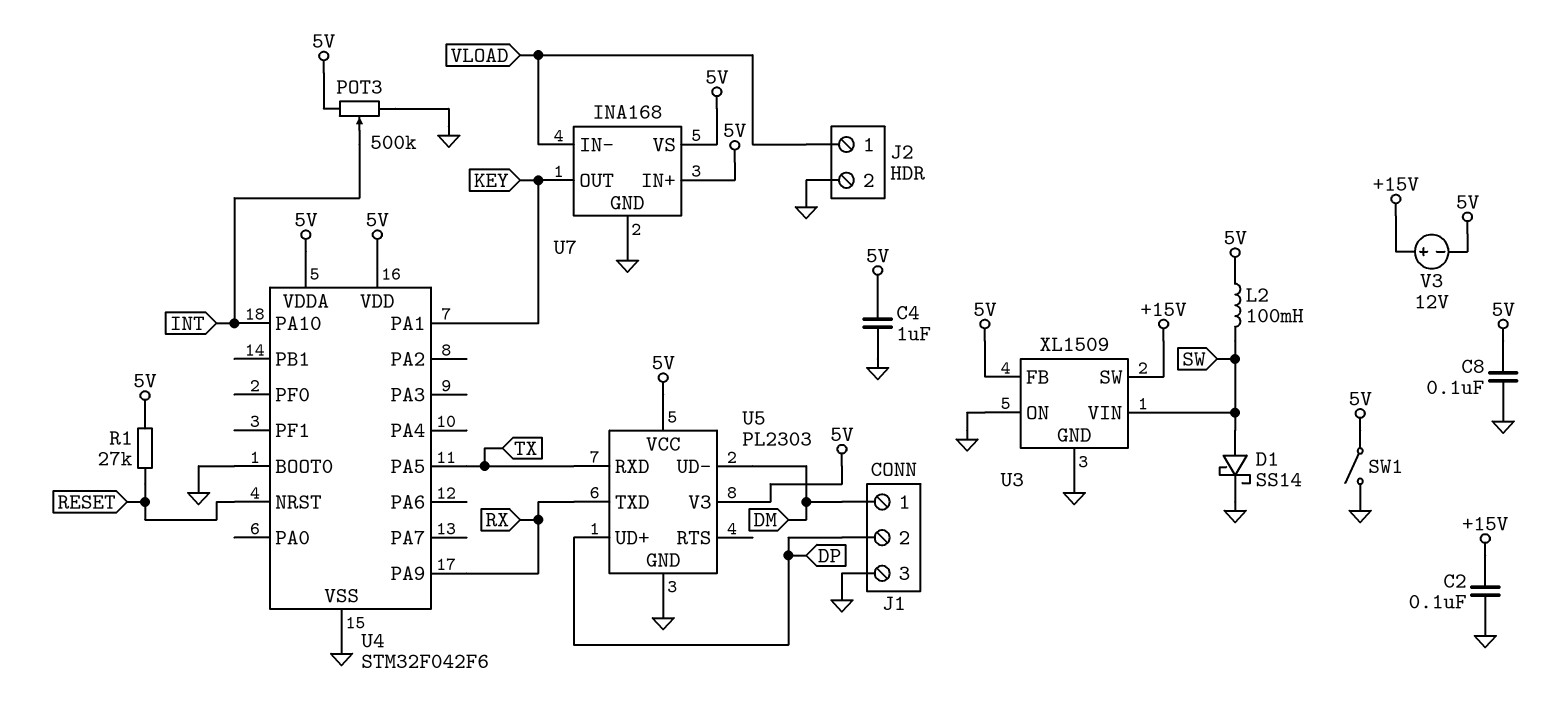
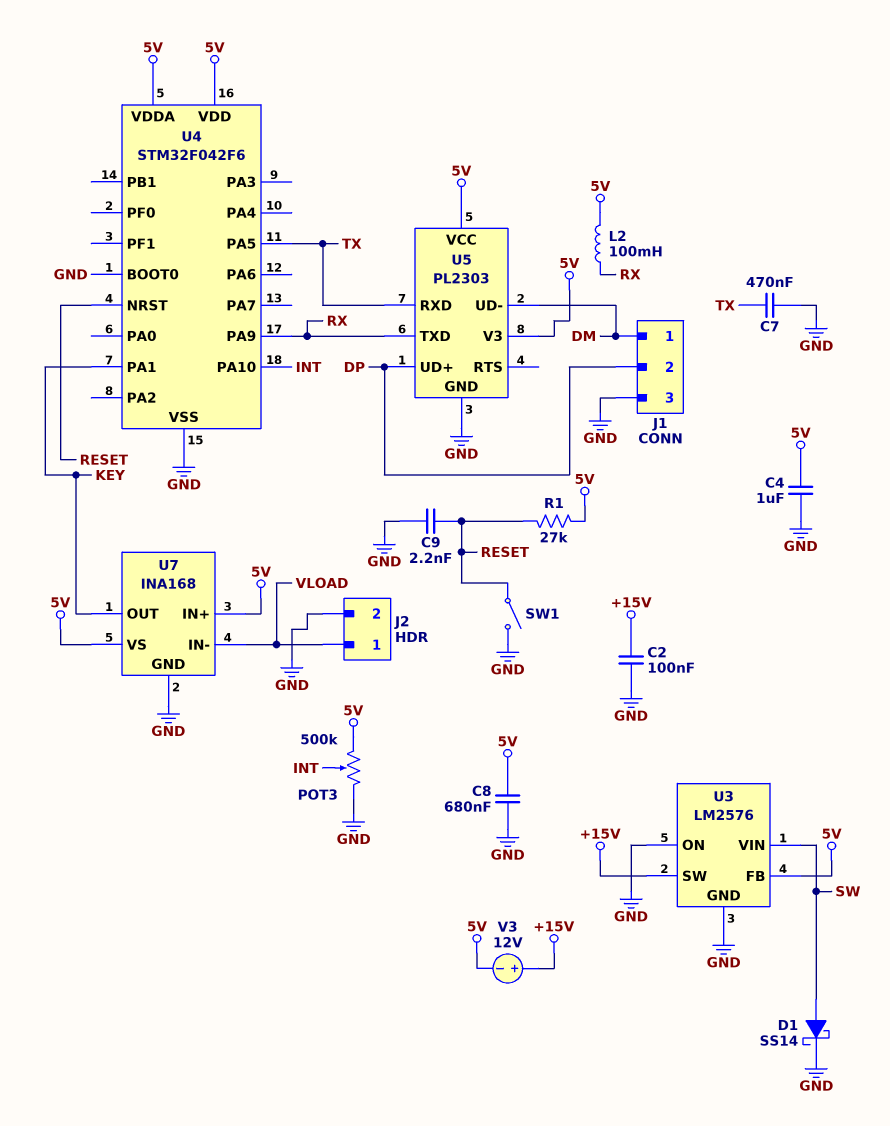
C7: none -> 470nF (GND, TX)
C8: 100nF (5V, GND) -> 680nF (5V, GND)
C9: none -> 2.2nF (GND, RESET)
L2: 100mH (5V, SW) -> 100mH (5V, RX)
SW1: switch (5V, GND) -> switch (GND, RESET)
U3: XL1509 -> LM2576

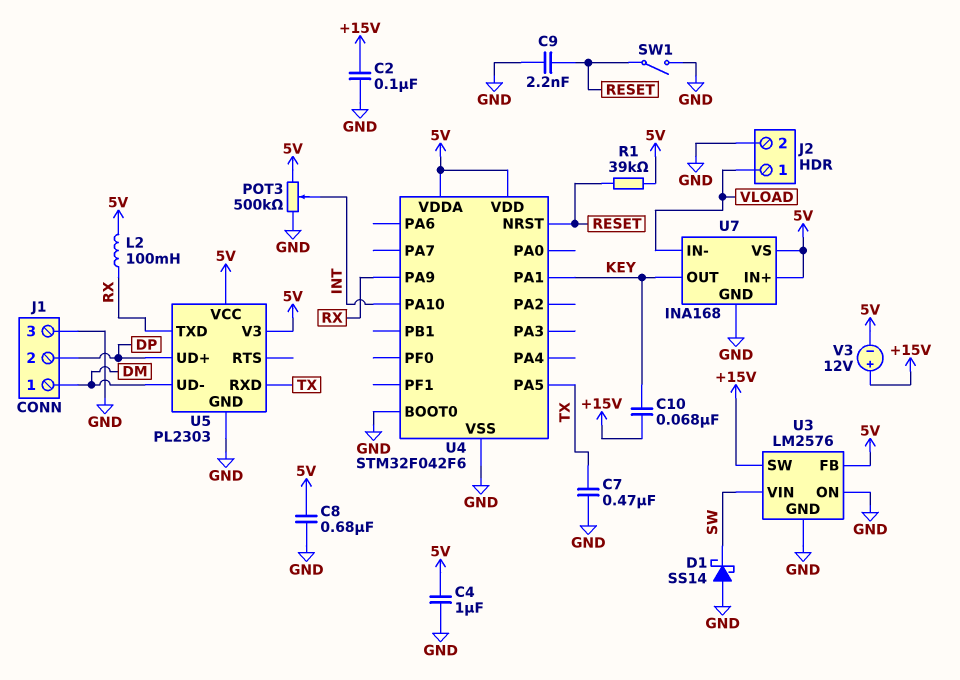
C10: none -> 68nF (+15V, KEY)
D1: schottky SS14 (A SW, K GND) -> schottky SS14 (A GND, K SW)
R1: 27k (5V, RESET) -> 39k (5V, RESET)

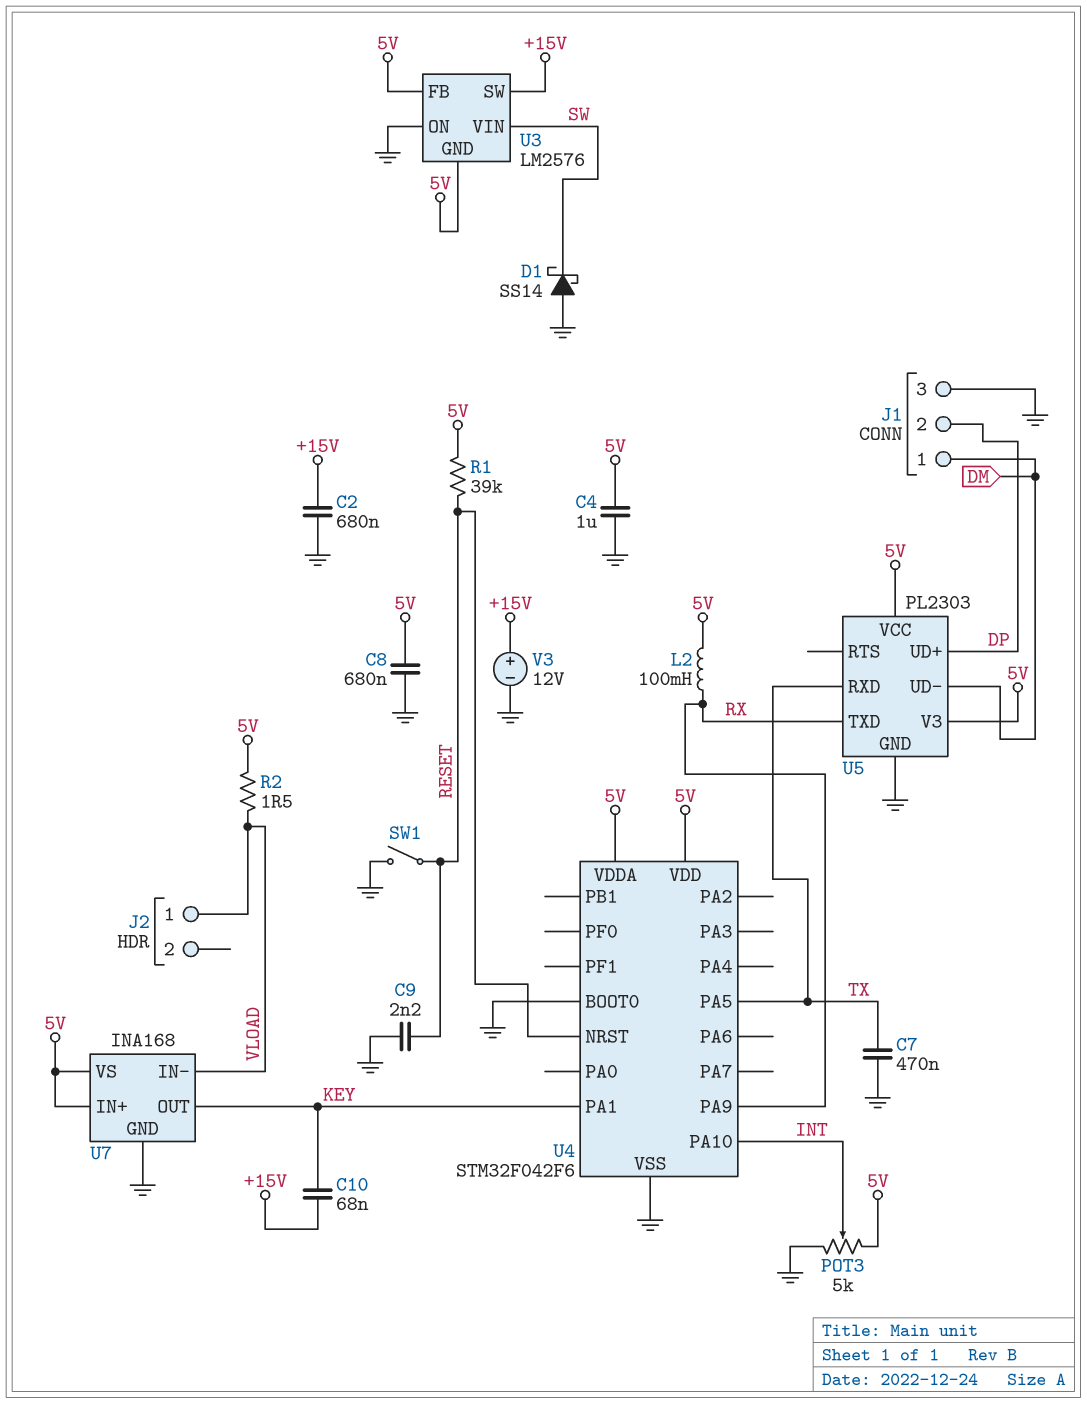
C2: 100nF (+15V, GND) -> 680nF (+15V, GND)
J2 pin 2: GND -> none
POT3: 500k (5V, GND, wiper INT) -> 5k (5V, GND, wiper INT)
R2: none -> 1.5 (5V, VLOAD)
U3 pin GND: GND -> 5V
V3: 12V (plus +15V, minus 5V) -> 12V (plus +15V, minus GND)

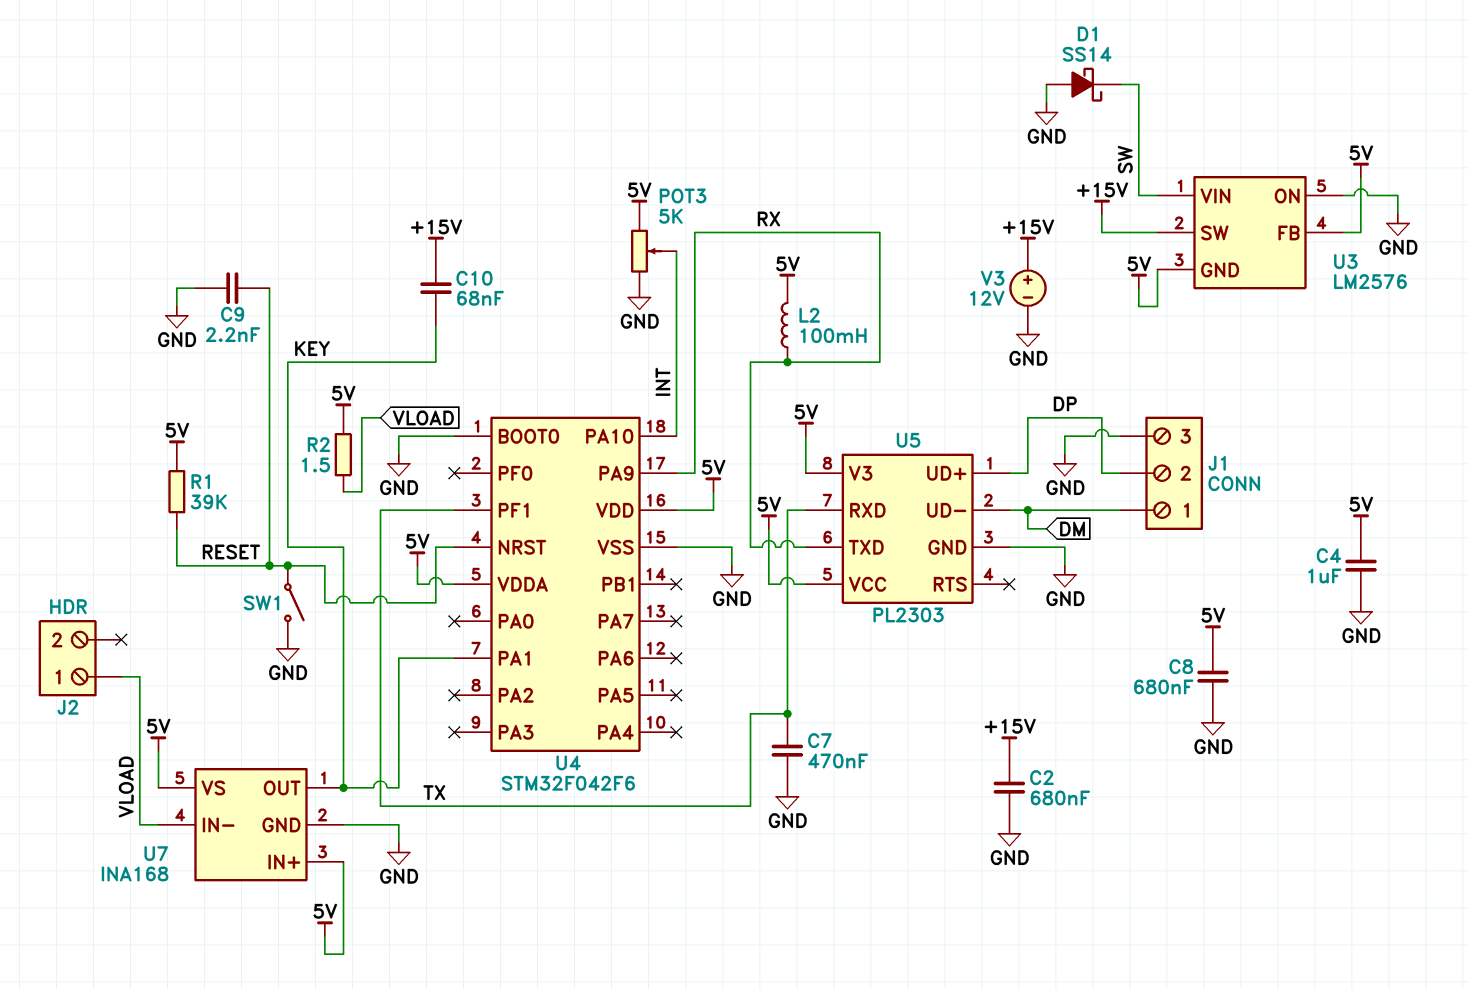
U4 pin PA5: TX -> none
U4 pin PF1: none -> TX

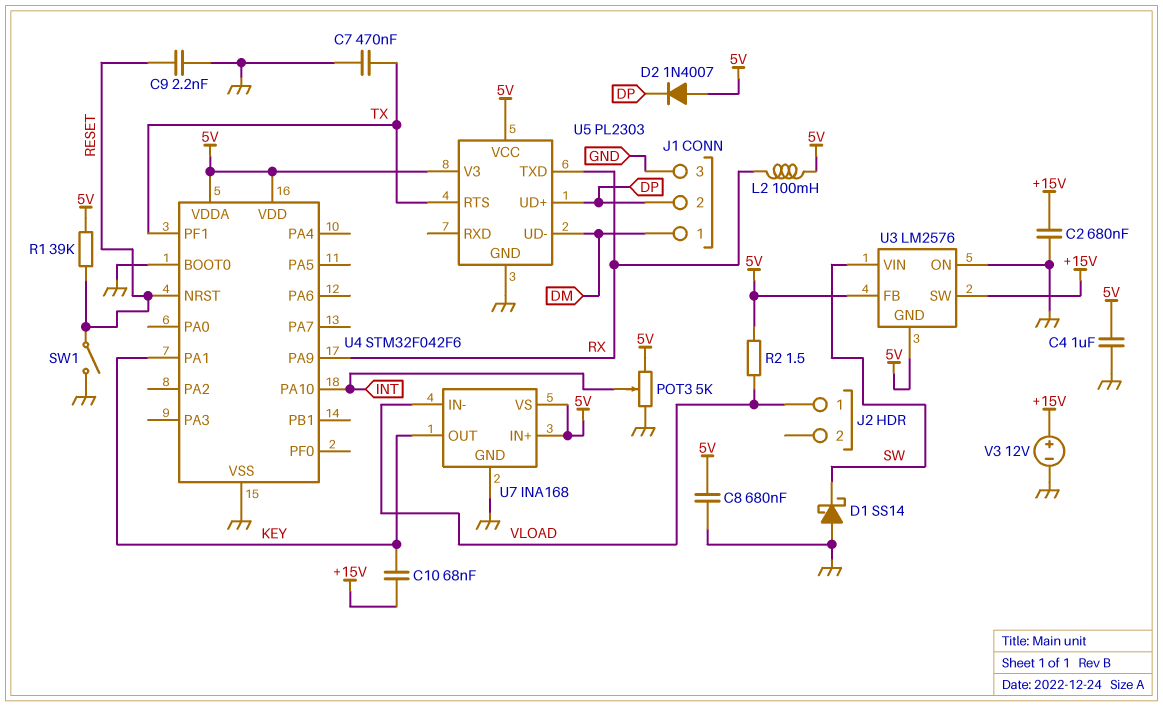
D2: none -> diode 1N4007 (A 5V, K DP)
U5 pin RTS: none -> TX
U5 pin RXD: TX -> none

